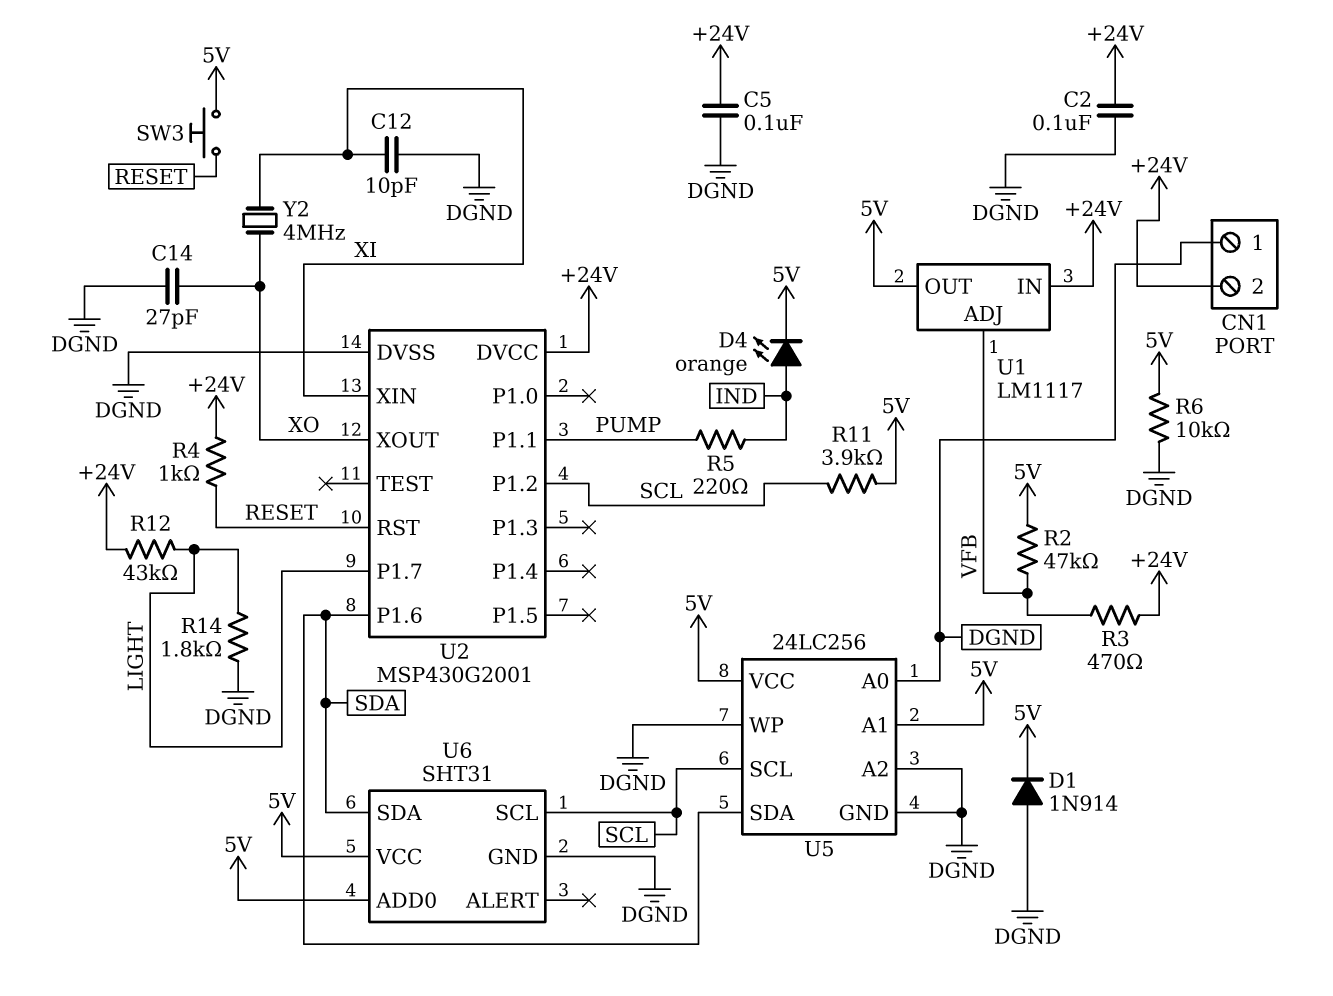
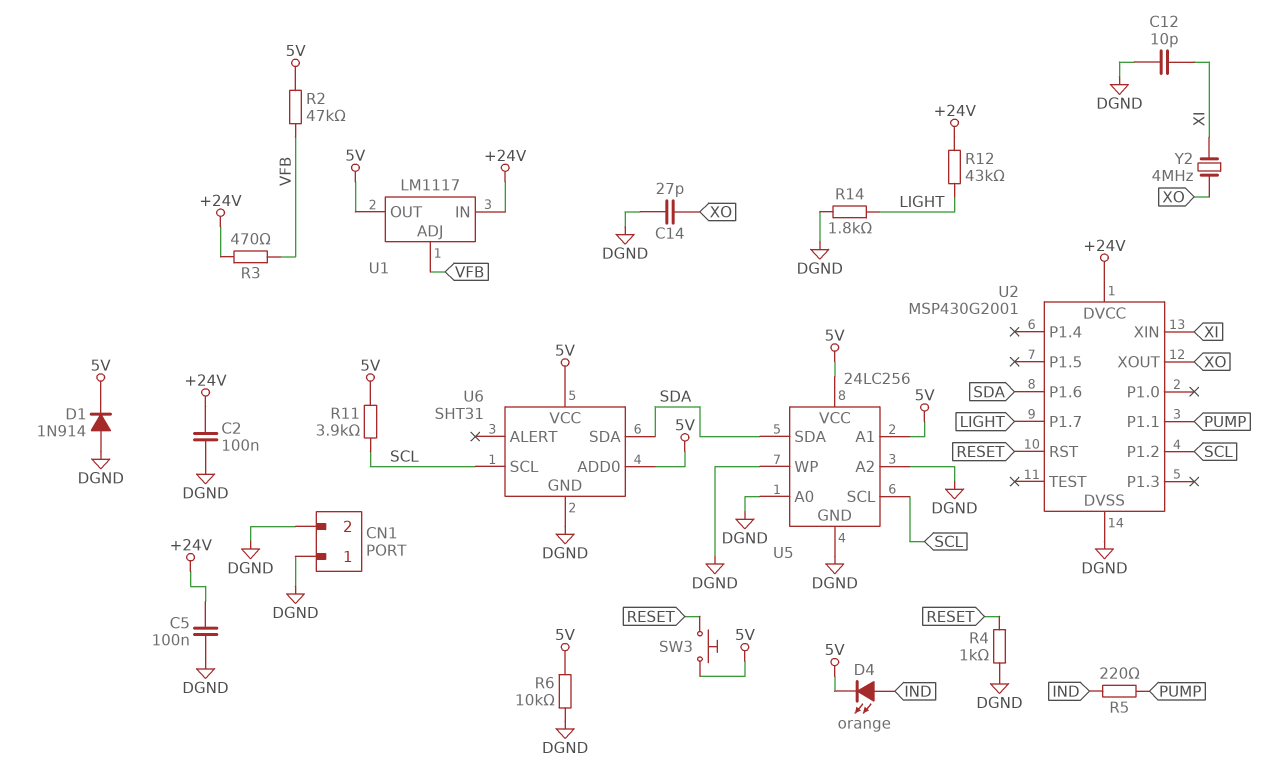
CN1 pin 2: +24V -> DGND
R4: 1k (+24V, RESET) -> 1k (DGND, RESET)

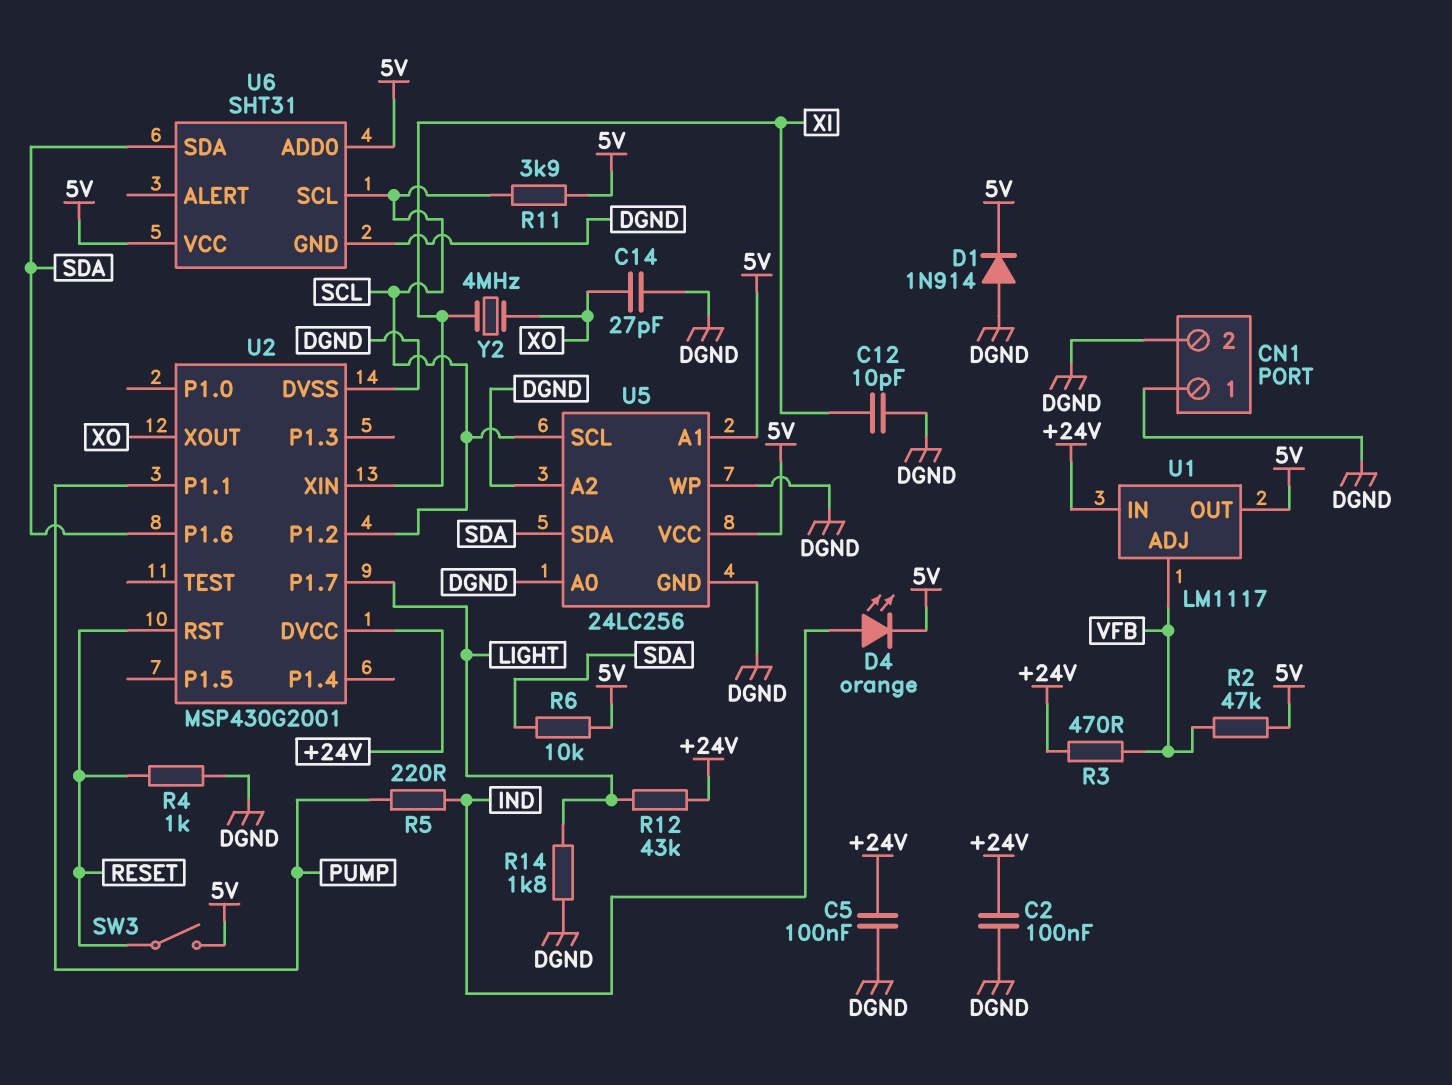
R6: 10k (5V, DGND) -> 10k (5V, SDA)
SW3: button (5V, RESET) -> switch (5V, RESET)

